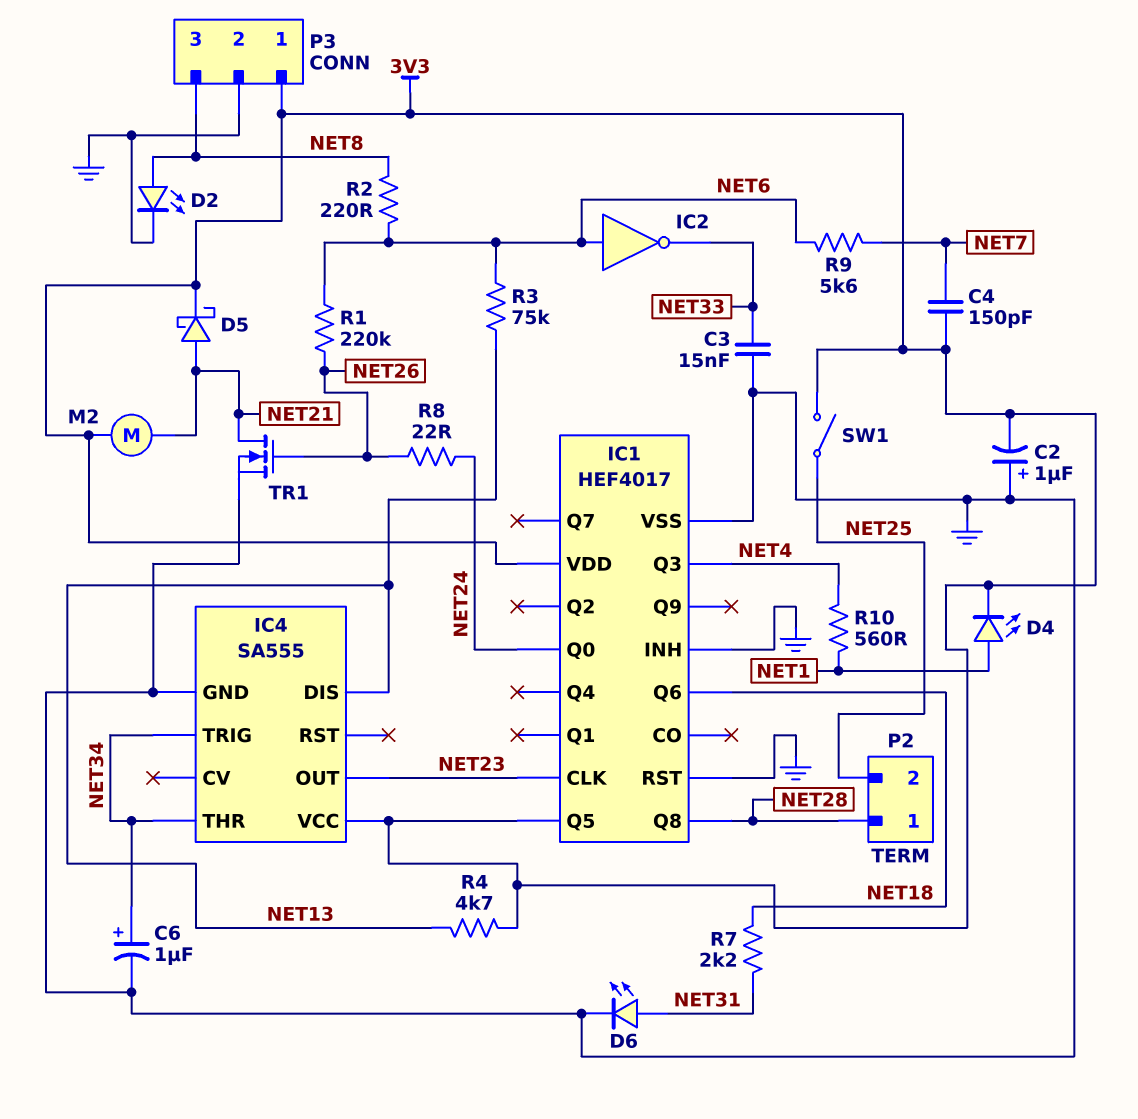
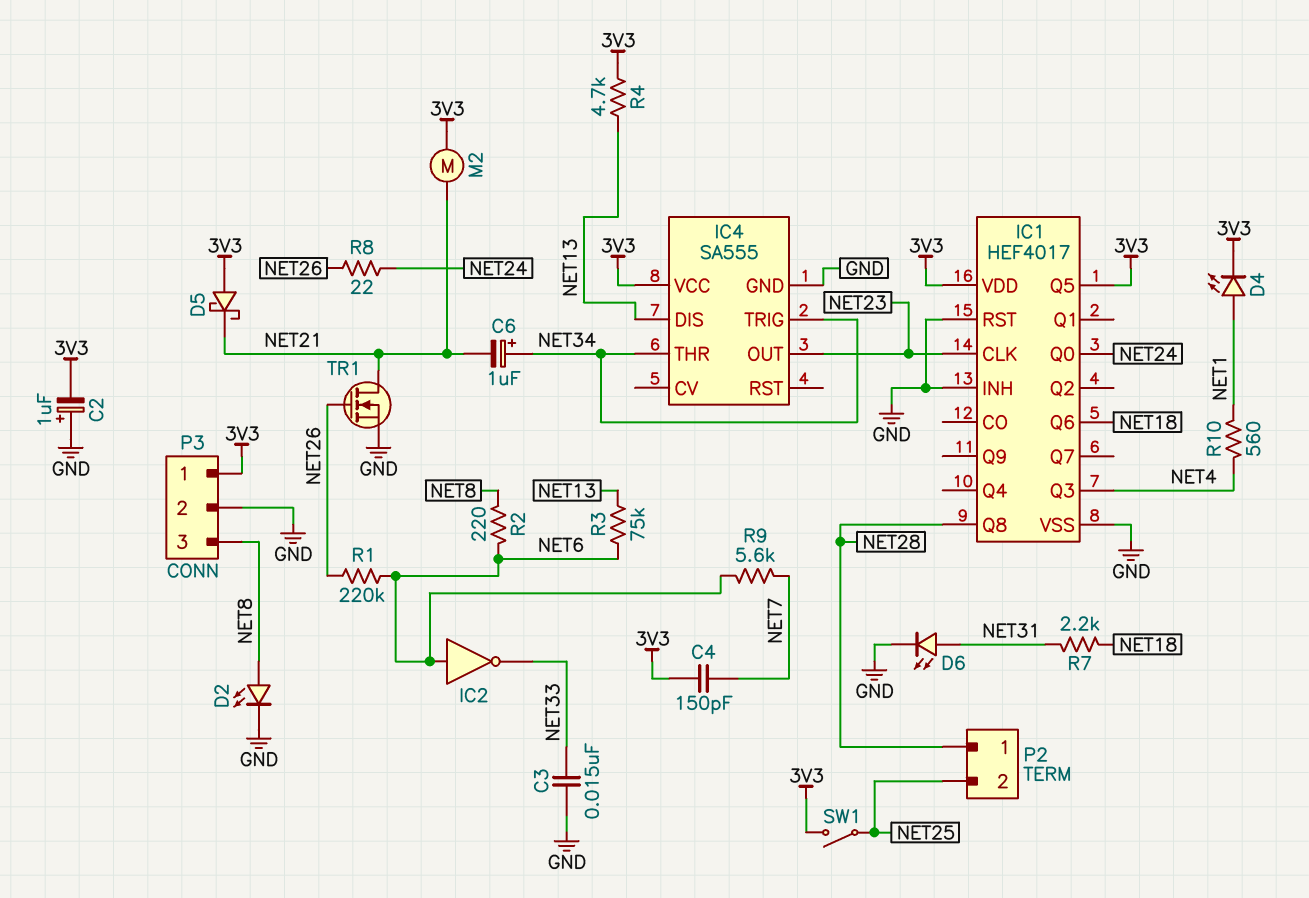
C6: 1uF (plus NET34, minus GND) -> 1uF (plus NET34, minus NET21)
D5: schottky (A NET21, K 3V3) -> schottky (A 3V3, K NET21)

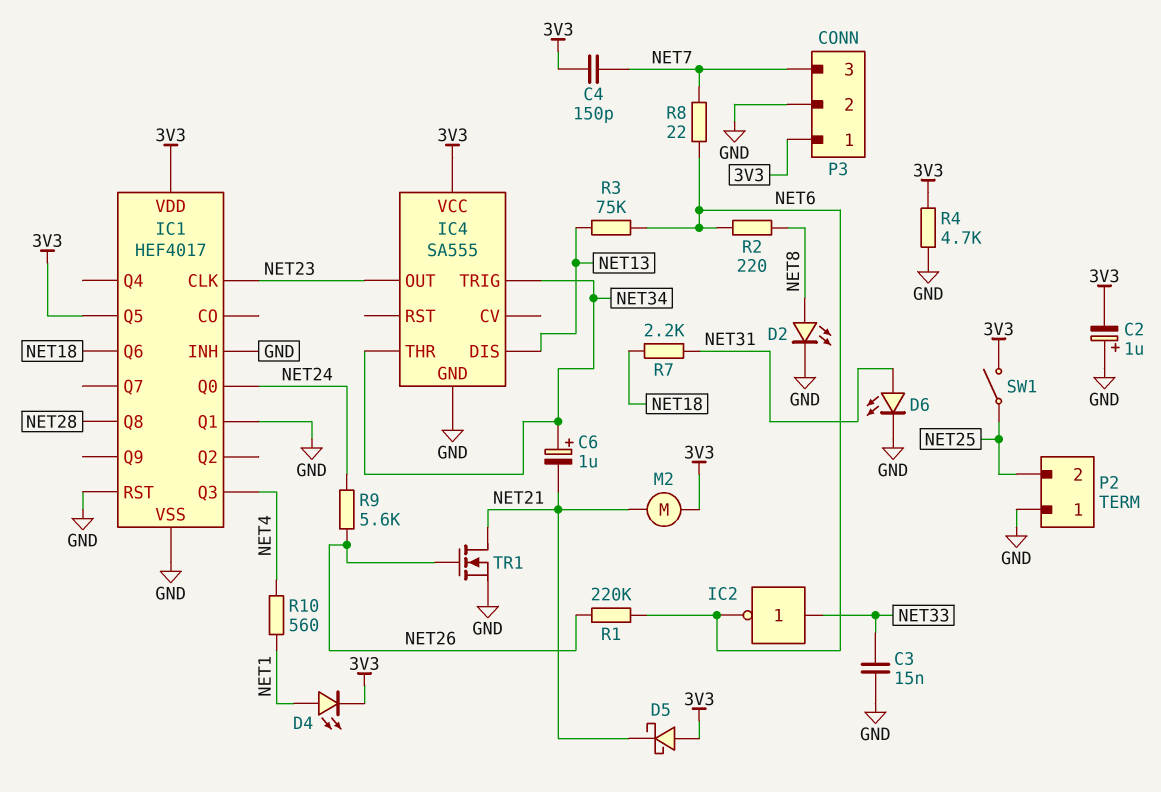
IC1 pin Q1: none -> GND
IC2: NOT (in NET6, out NET33) -> NOT (in NET33, out NET6)
P2 pin 1: NET28 -> GND
P3 pin 3: NET8 -> NET7
R4: 4.7k (3V3, NET13) -> 4.7k (3V3, GND)
R8: 22 (NET24, NET26) -> 22 (NET6, NET7)
R9: 5.6k (NET6, NET7) -> 5.6k (NET24, NET26)

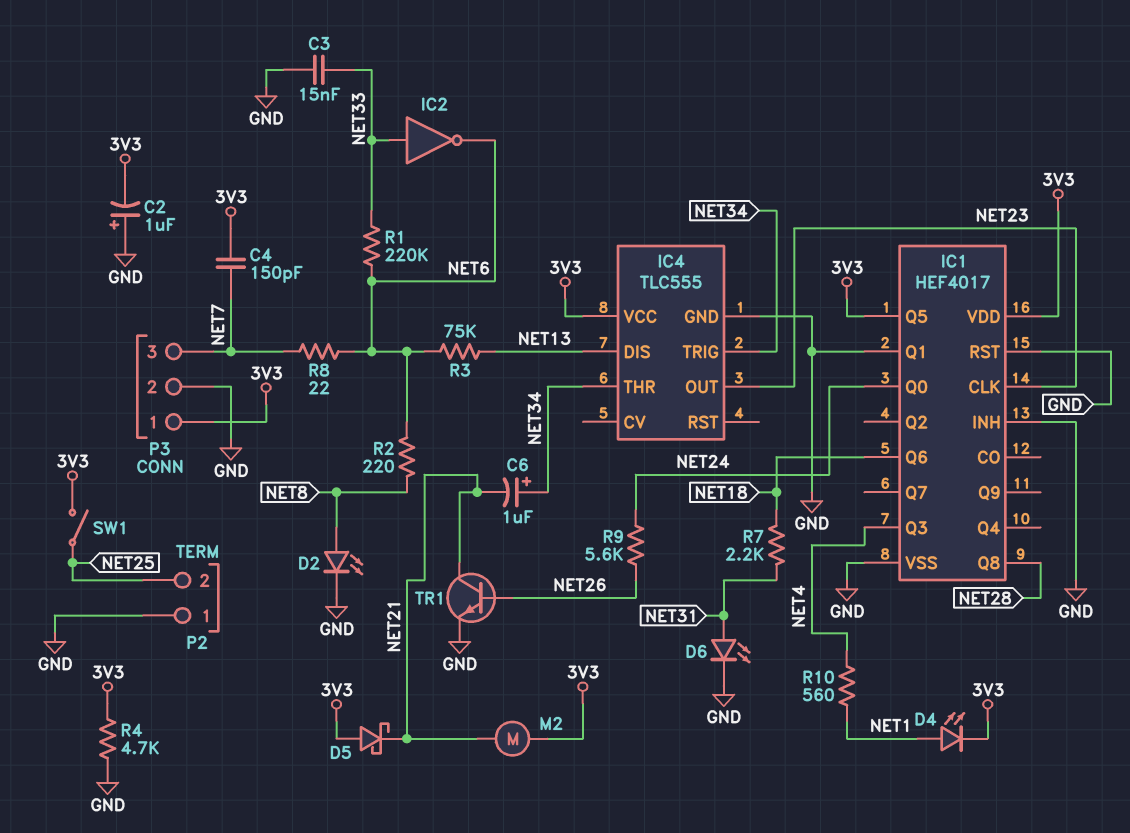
IC4: SA555 -> TLC555
R1: 220k (NET6, NET26) -> 220k (NET6, NET33)
TR1: NMOS (G NET26, D NET21, S GND) -> NPN (B NET26, C NET21, E GND)

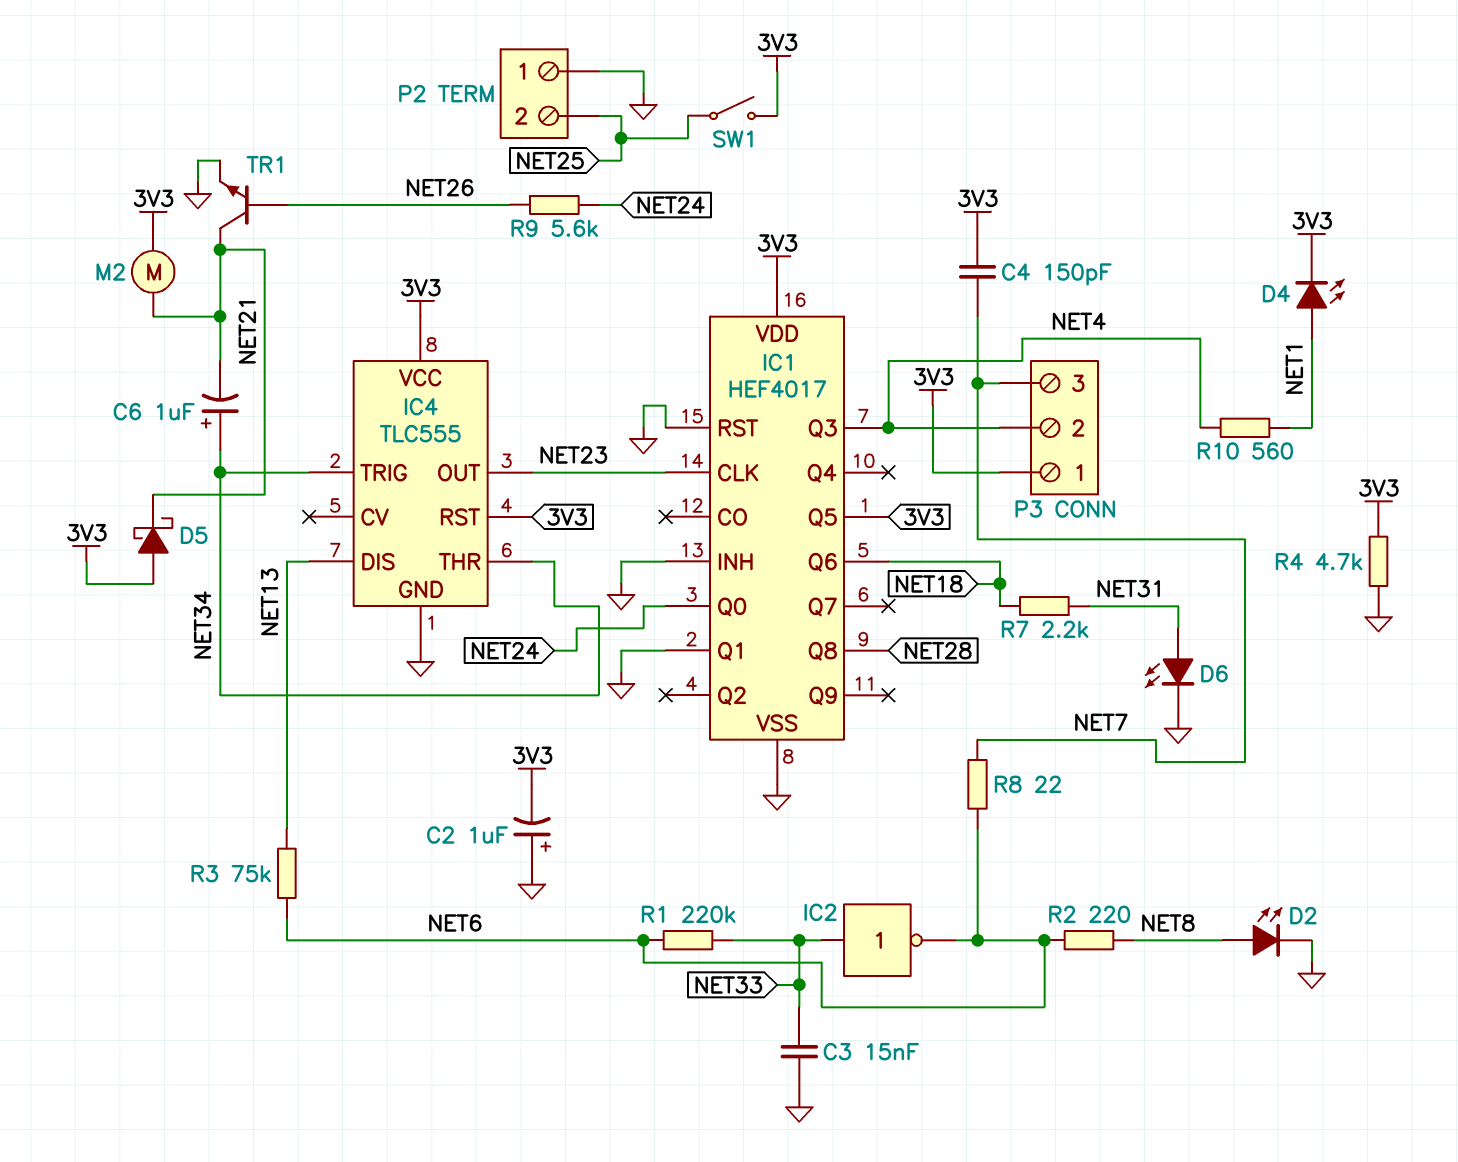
IC4 pin RST: none -> 3V3
P3 pin 2: GND -> NET4

